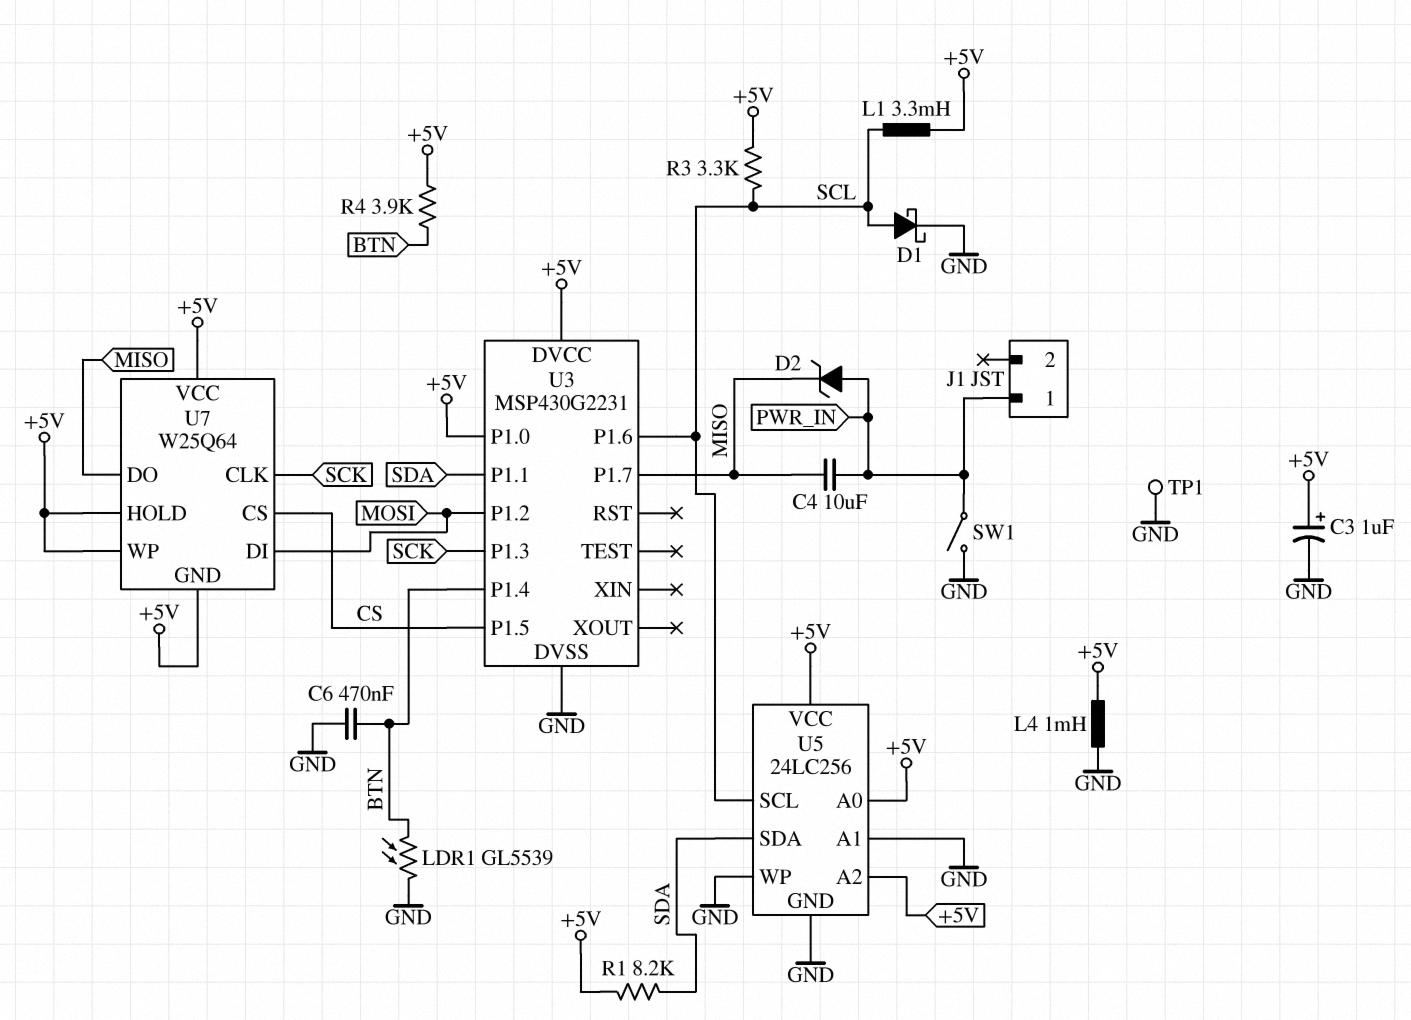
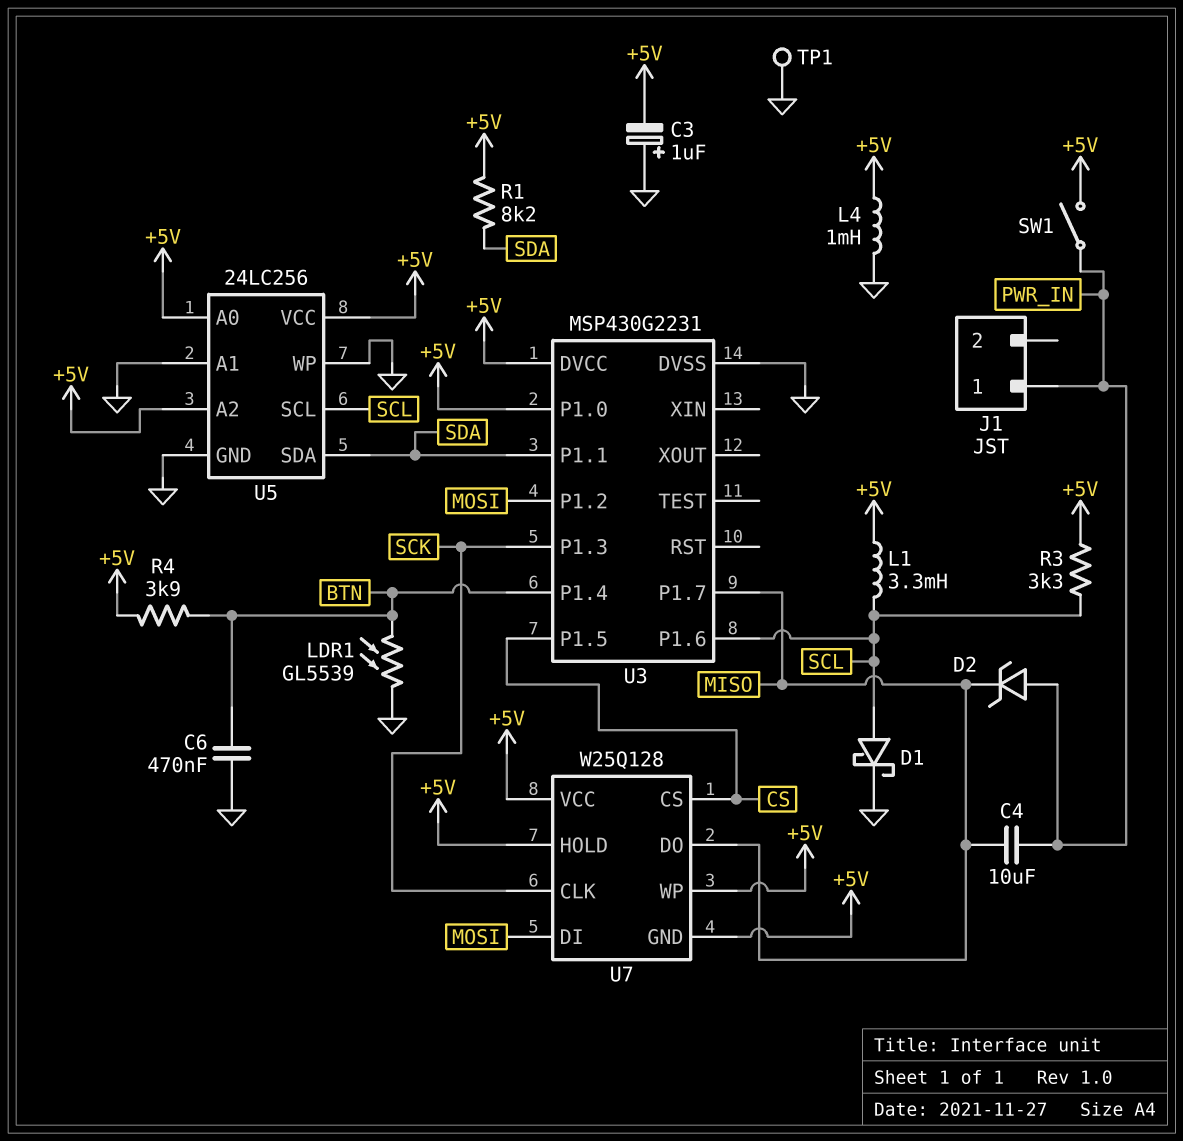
C3: 1uF (plus +5V, minus GND) -> 1uF (plus GND, minus +5V)
SW1: switch (GND, PWR_IN) -> switch (+5V, PWR_IN)
U7: W25Q64 -> W25Q128

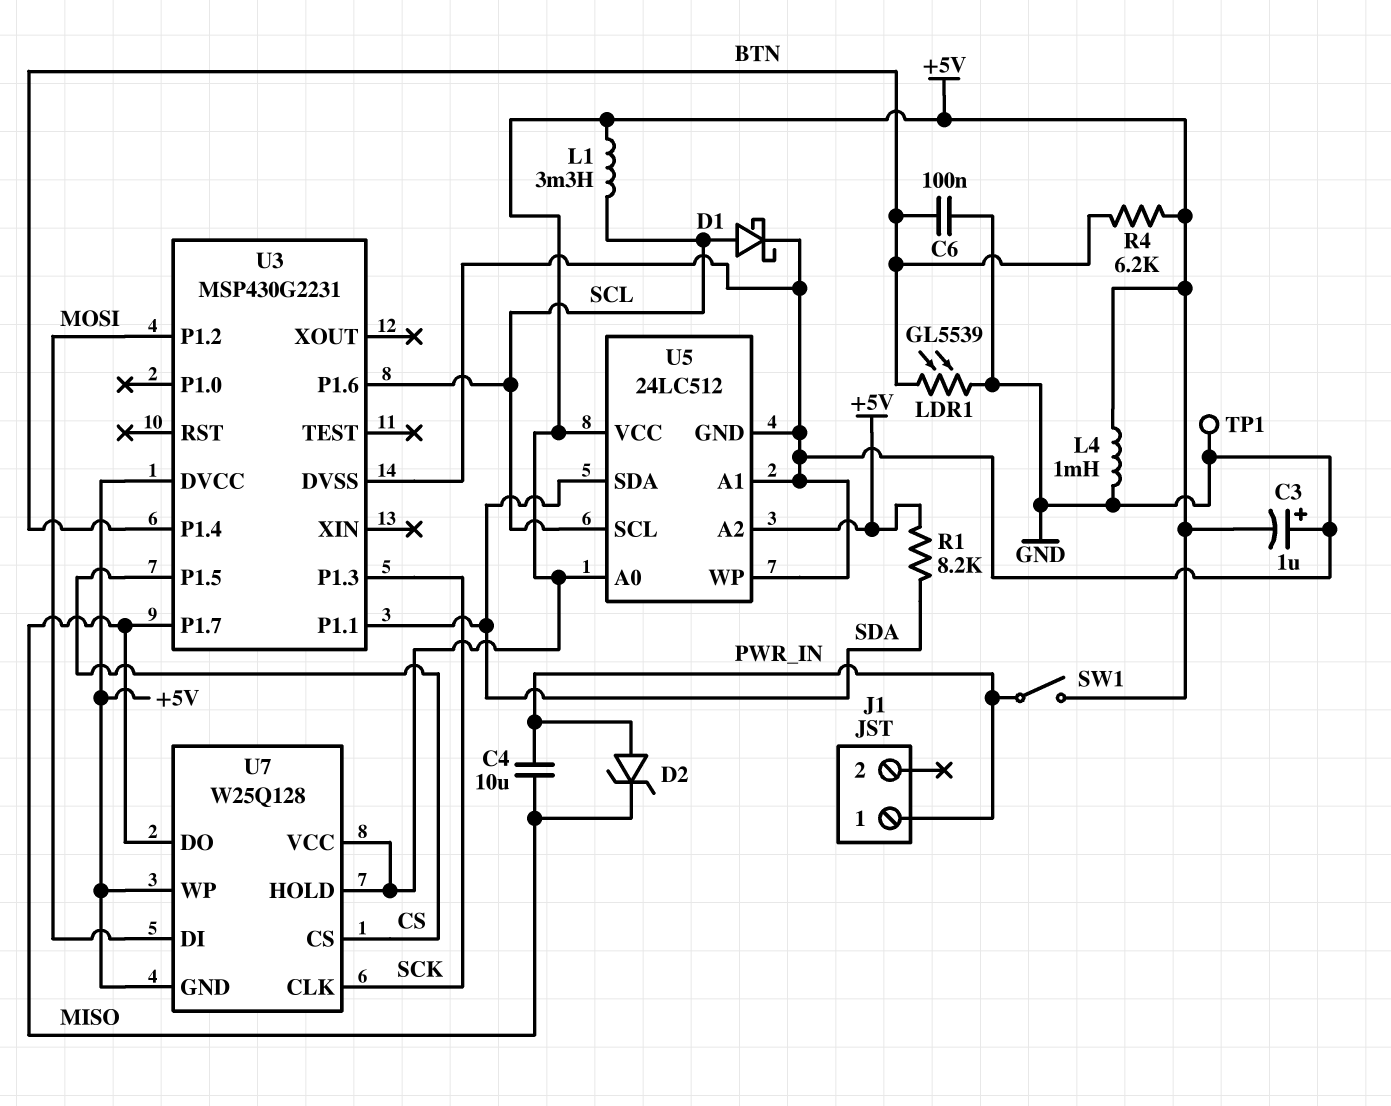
C6: 470nF (BTN, GND) -> 100nF (BTN, GND)
R3: 3.3k (+5V, SCL) -> none
R4: 3.9k (+5V, BTN) -> 6.2k (+5V, BTN)
U3 pin P1.0: +5V -> none
U5: 24LC256 -> 24LC512

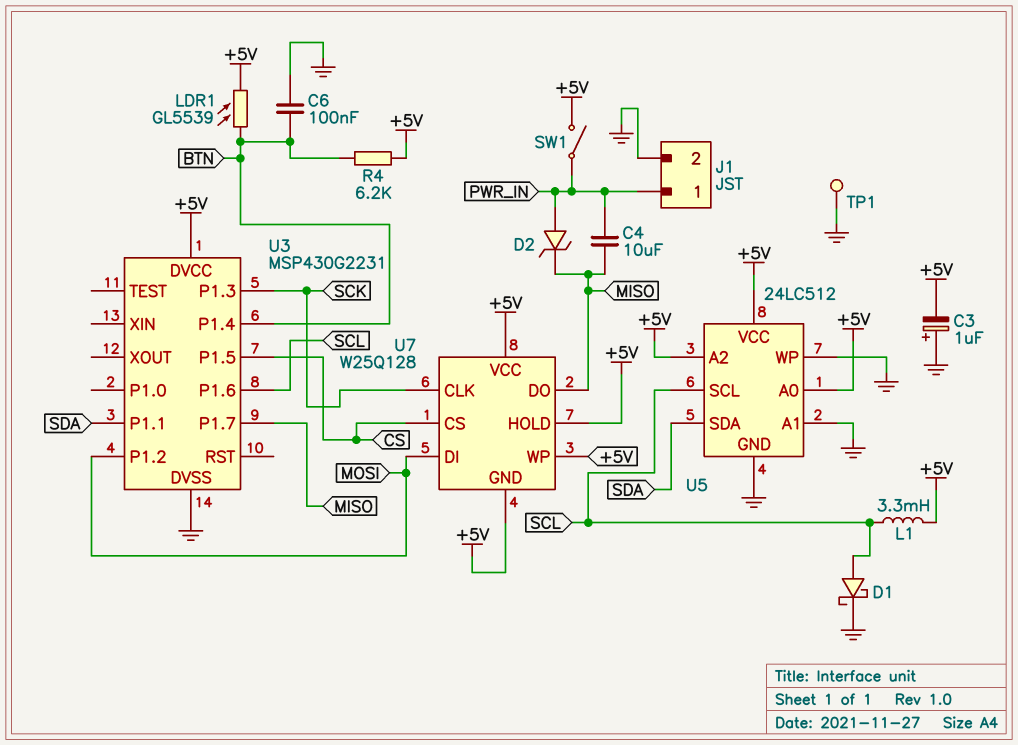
J1 pin 2: none -> GND
L4: 1mH (+5V, GND) -> none
LDR1: GL5539 (BTN, GND) -> GL5539 (+5V, BTN)
R1: 8.2k (+5V, SDA) -> none

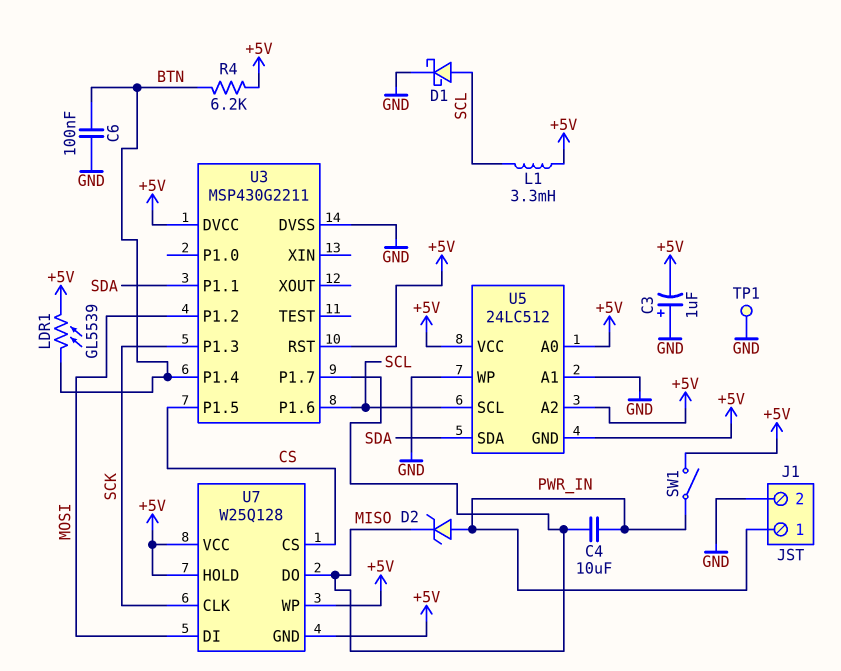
U3: MSP430G2231 -> MSP430G2211
U3 pin RST: none -> +5V
U5 pin GND: GND -> +5V

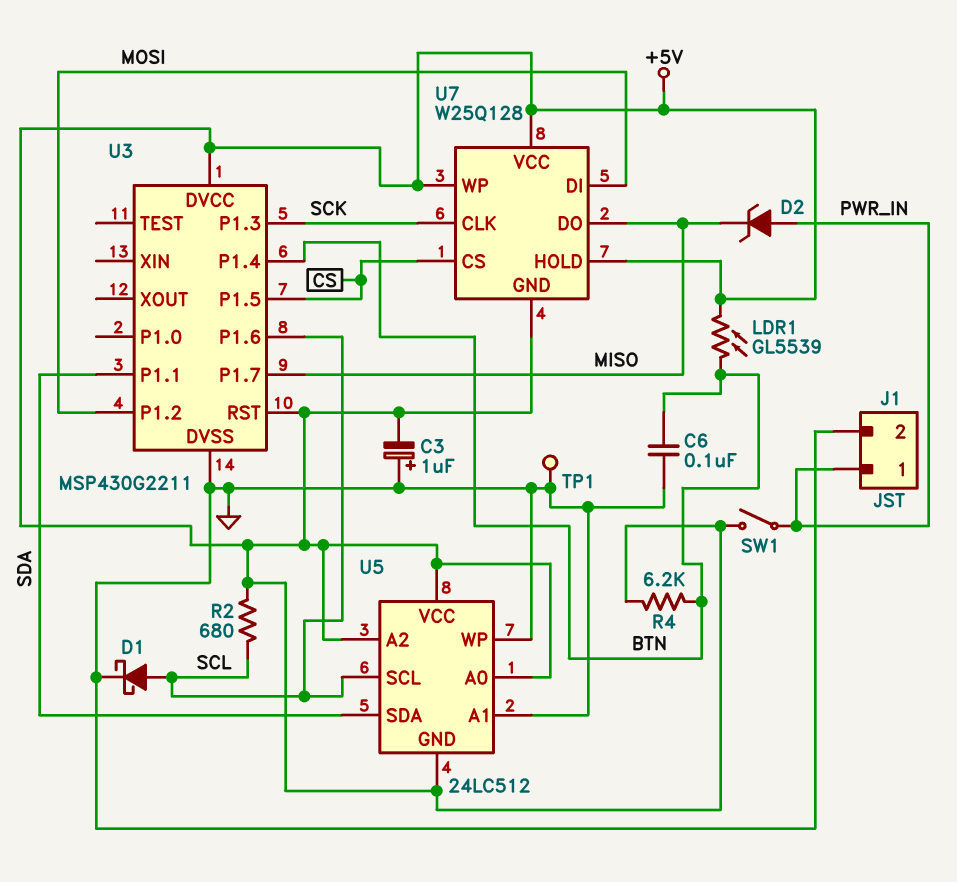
C4: 10uF (MISO, PWR_IN) -> none
L1: 3.3mH (+5V, SCL) -> none
R2: none -> 680 (+5V, SCL)

